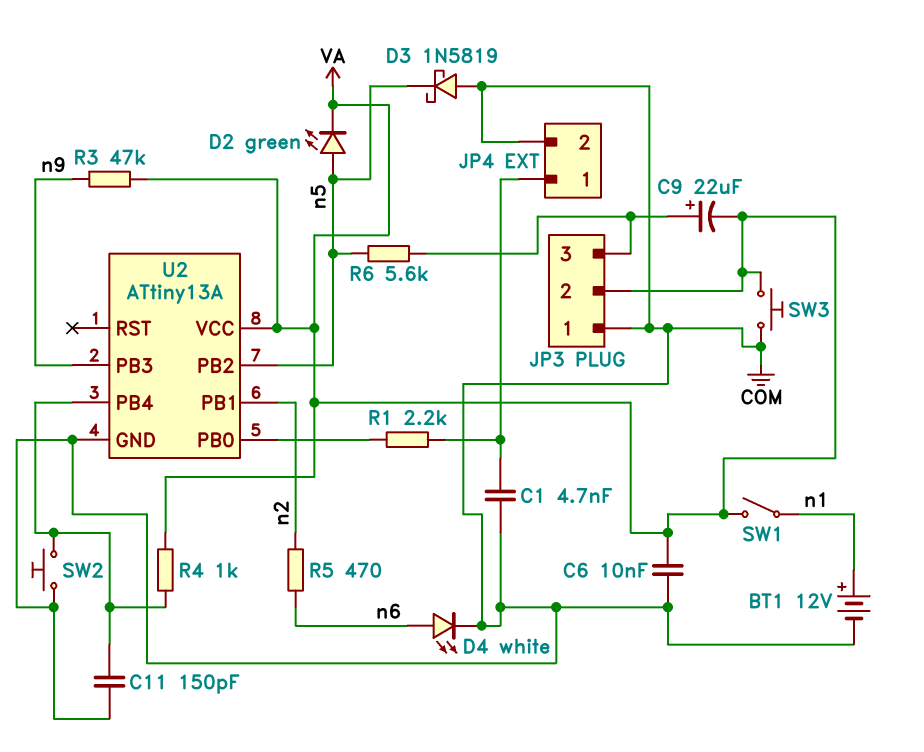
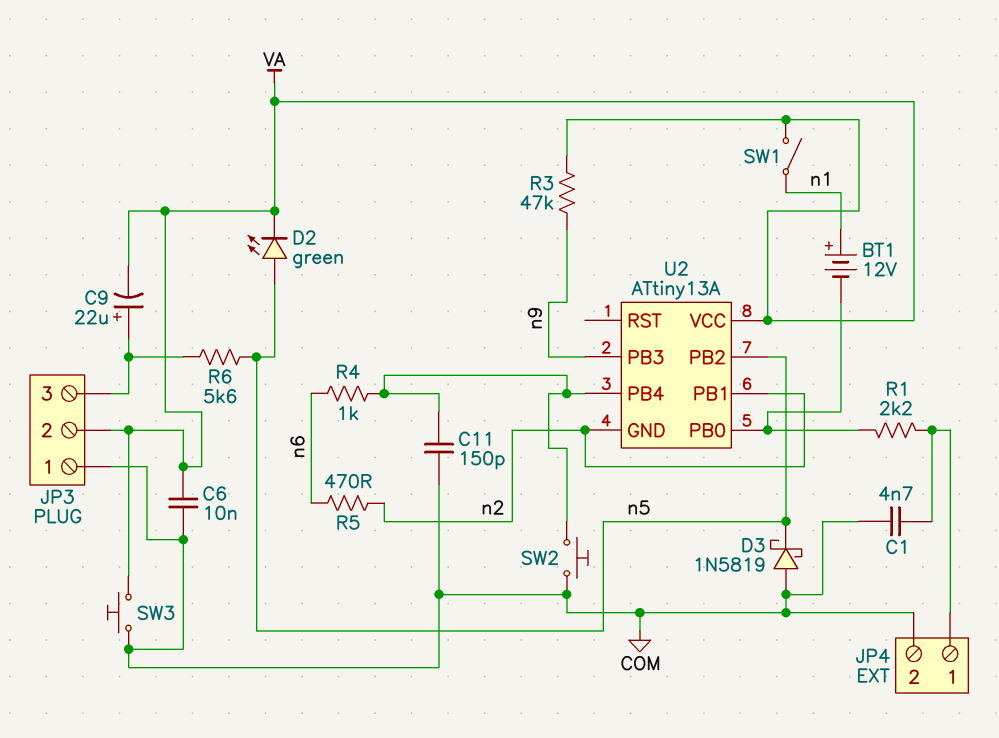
BT1: 12V (plus n1, minus COM) -> 12V (plus n1, minus U2/PB0)
D4: LED white (A n6, K COM) -> none
R4: 1k (U2/PB4, VA) -> 1k (U2/PB4, n6)
U2 pin GND: COM -> n2

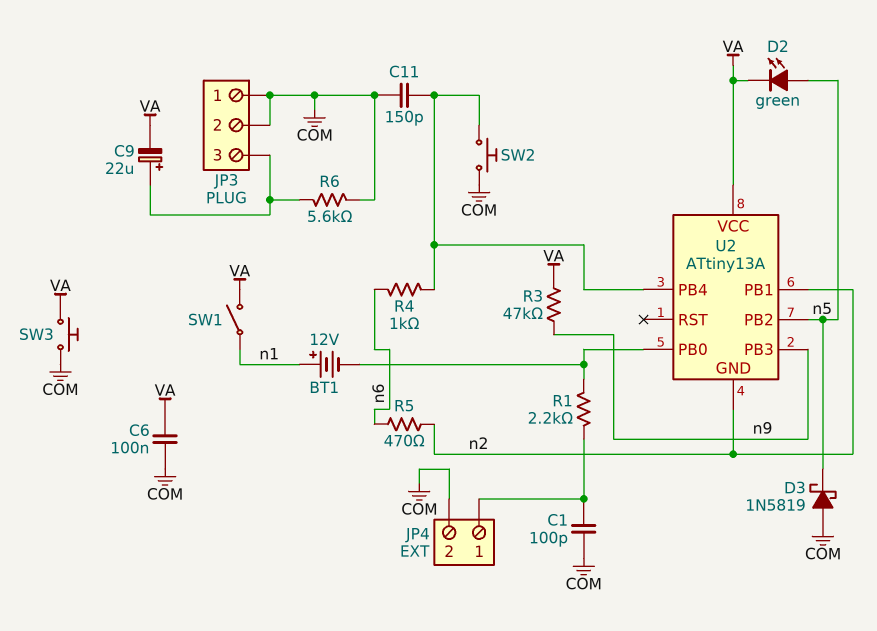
C1: 4.7nF (COM, JP4/1) -> 100pF (COM, JP4/1)
C6: 10nF (COM, VA) -> 100nF (COM, VA)
JP3 pin 2: VA -> COM
R6: 5.6k (JP3/3, n5) -> 5.6k (COM, JP3/3)

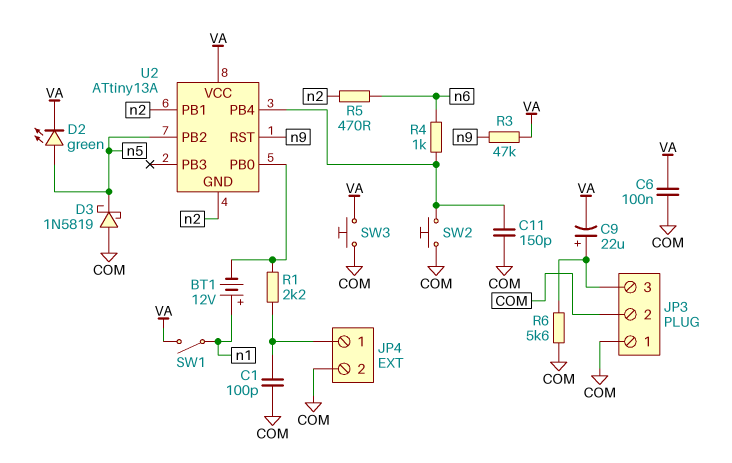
U2 pin PB3: n9 -> none
U2 pin RST: none -> n9

